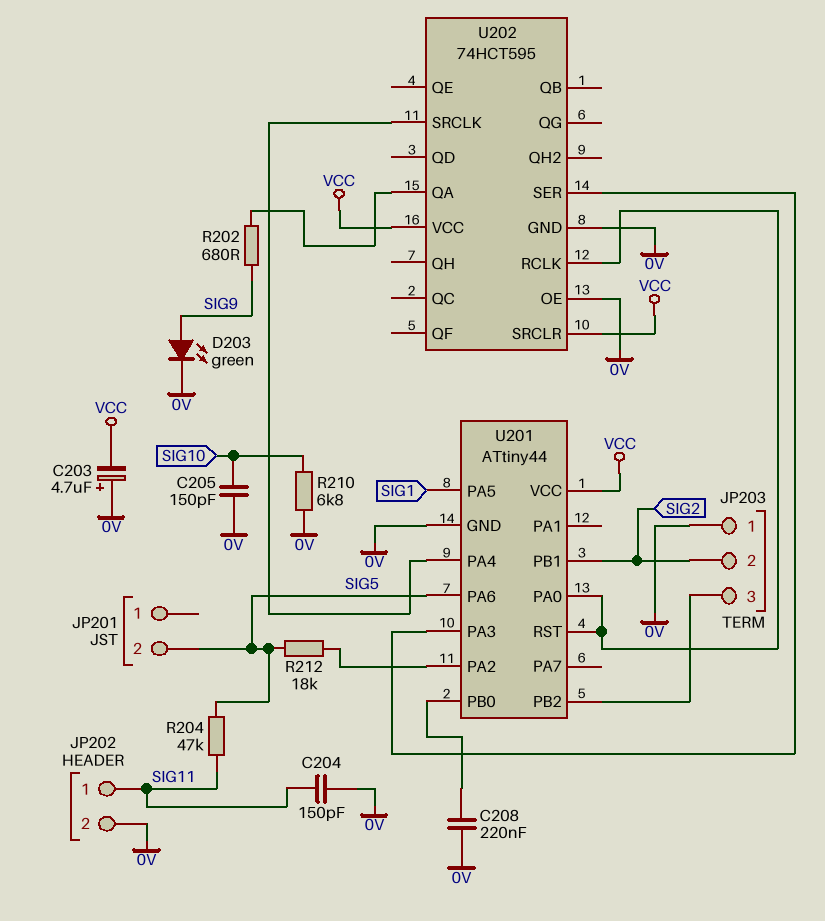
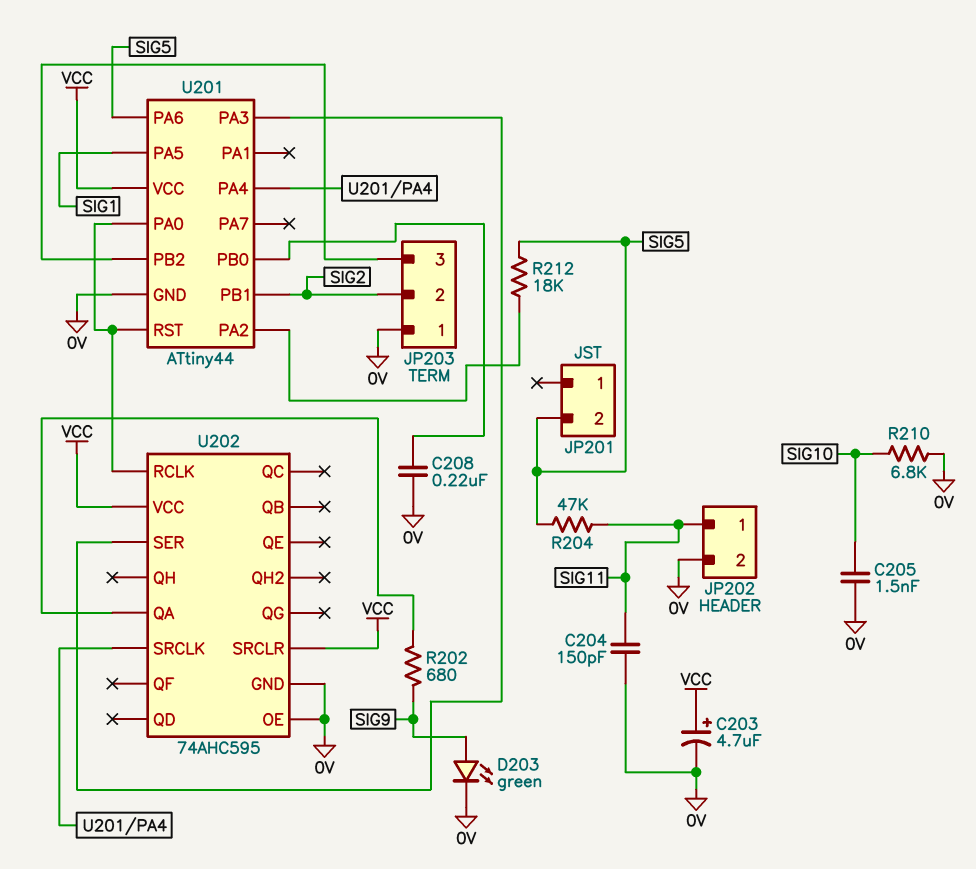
C203: 4.7uF (plus 0V, minus VCC) -> 4.7uF (plus VCC, minus 0V)
C205: 150pF (0V, SIG10) -> 1.5nF (0V, SIG10)
U202: 74HCT595 -> 74AHC595

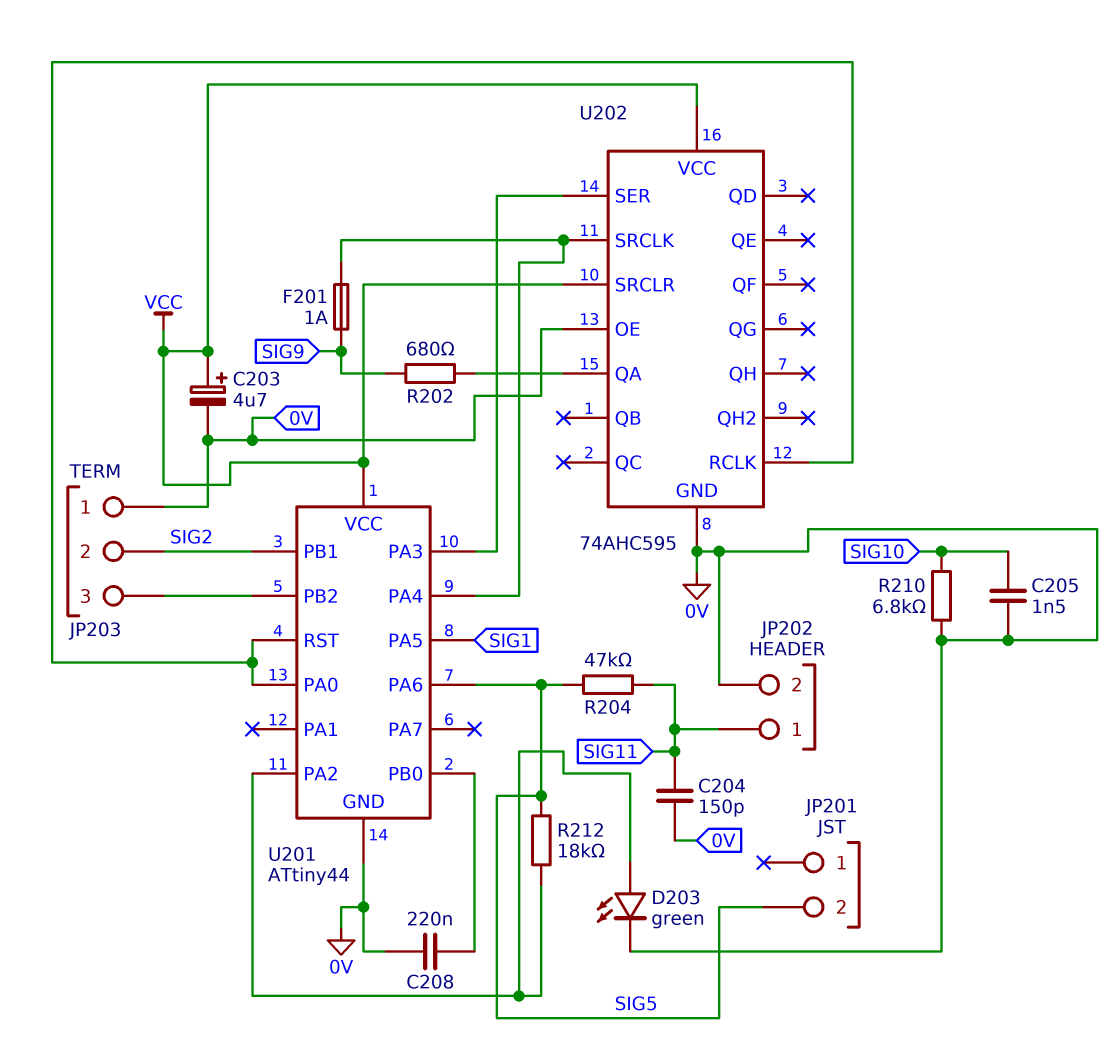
D203: LED green (A SIG9, K 0V) -> LED green (A U201/PA2, K 0V)
F201: none -> 1A (SIG9, U201/PA4)

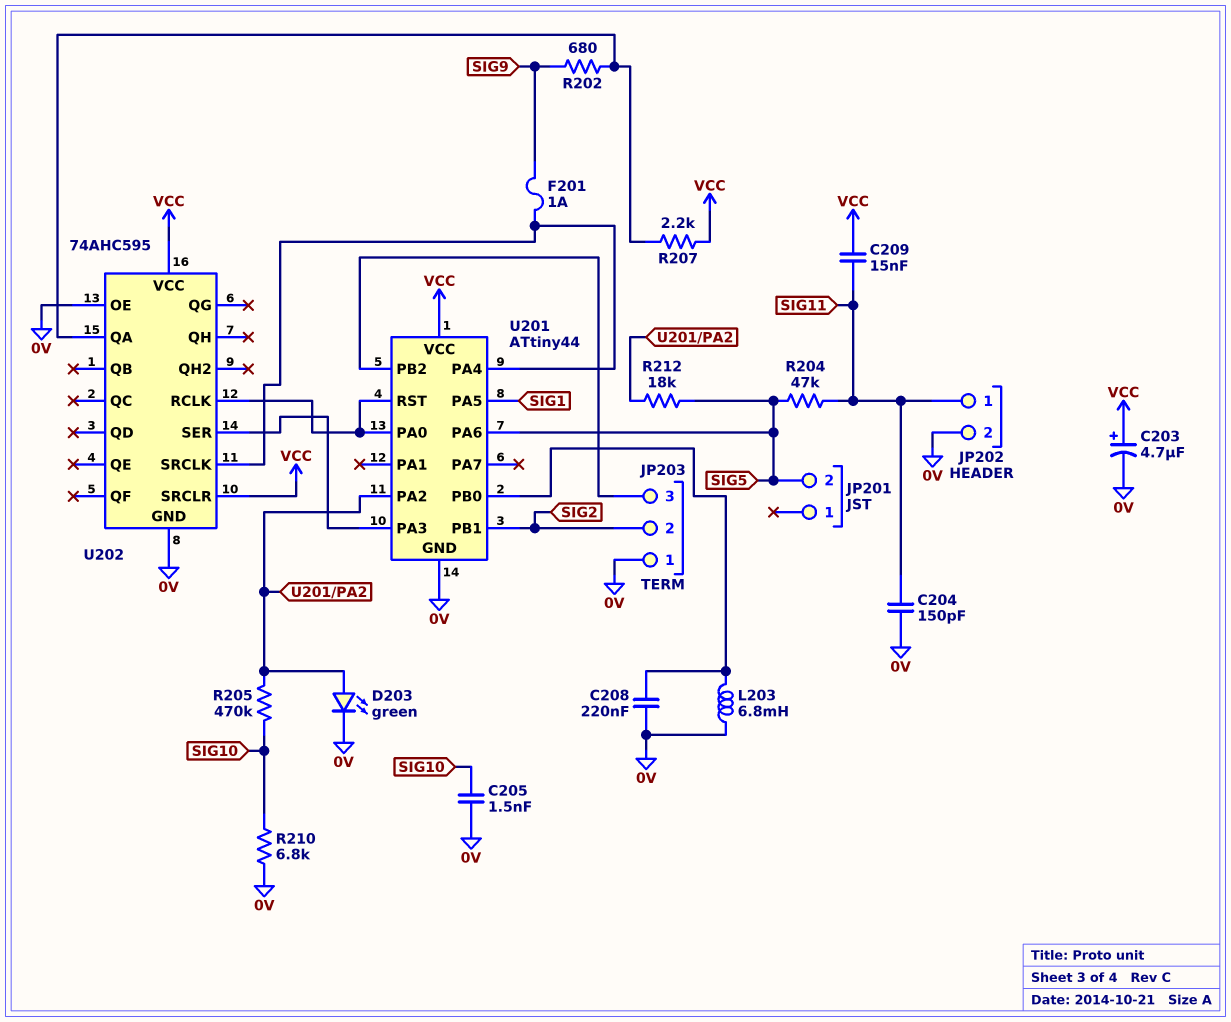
C209: none -> 15nF (SIG11, VCC)
L203: none -> 6.8mH (0V, U201/PB0)
R205: none -> 470k (SIG10, U201/PA2)
R207: none -> 2.2k (U202/QA, VCC)

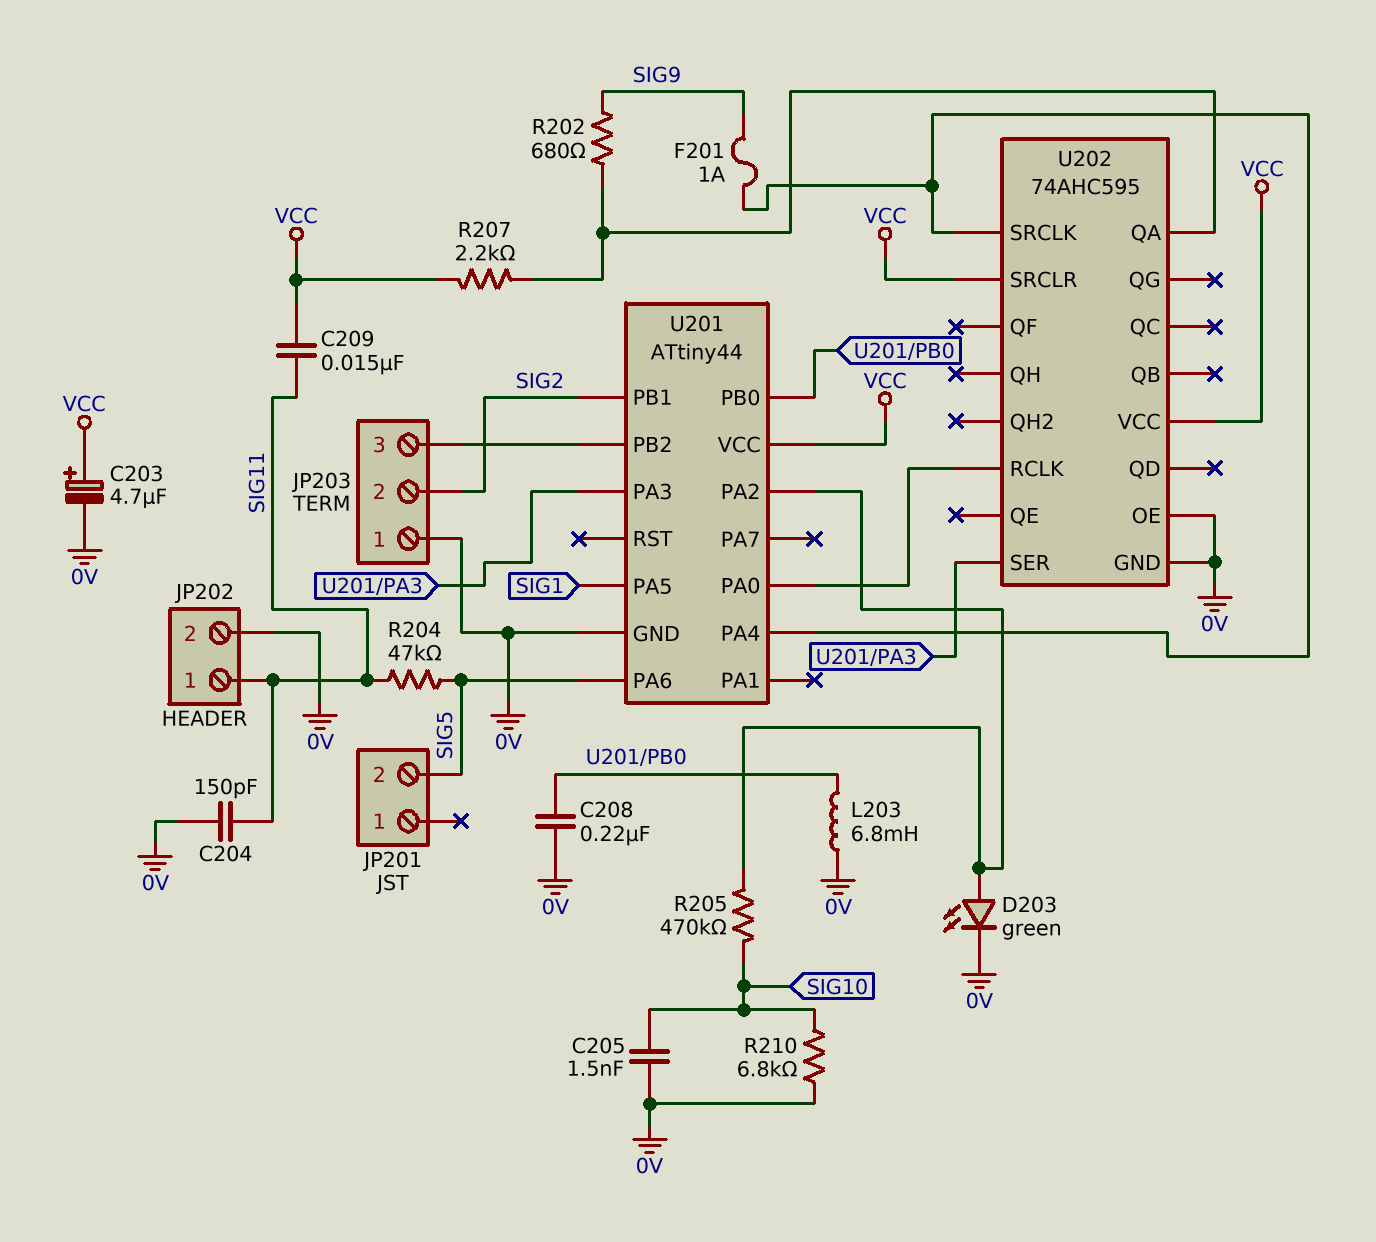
R212: 18k (SIG5, U201/PA2) -> none
U201 pin RST: U201/PA0 -> none

